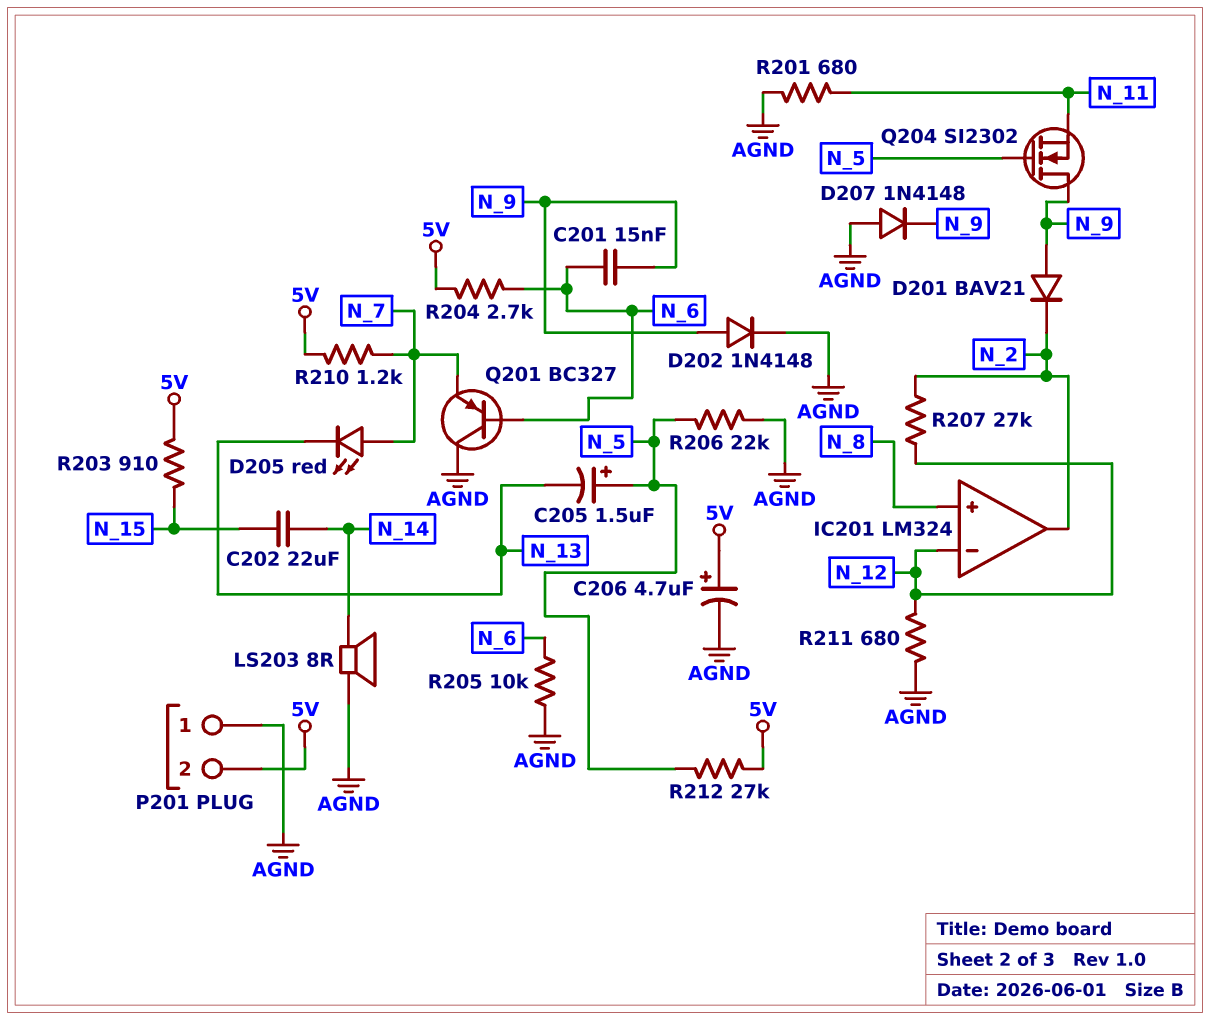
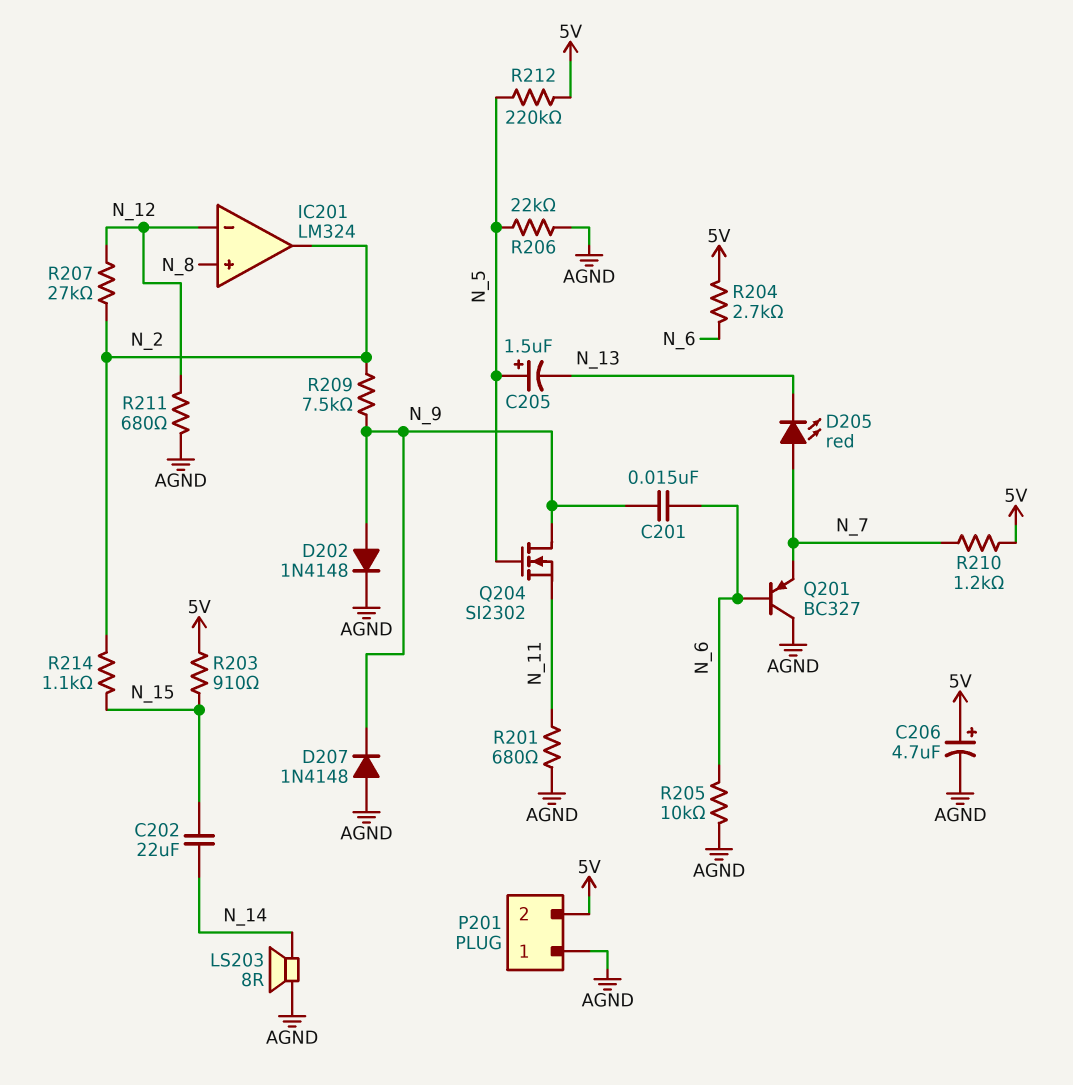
D201: diode BAV21 (A N_9, K N_2) -> none
R209: none -> 7.5k (N_2, N_9)
R212: 27k (5V, N_5) -> 220k (5V, N_5)
R214: none -> 1.1k (N_2, N_15)

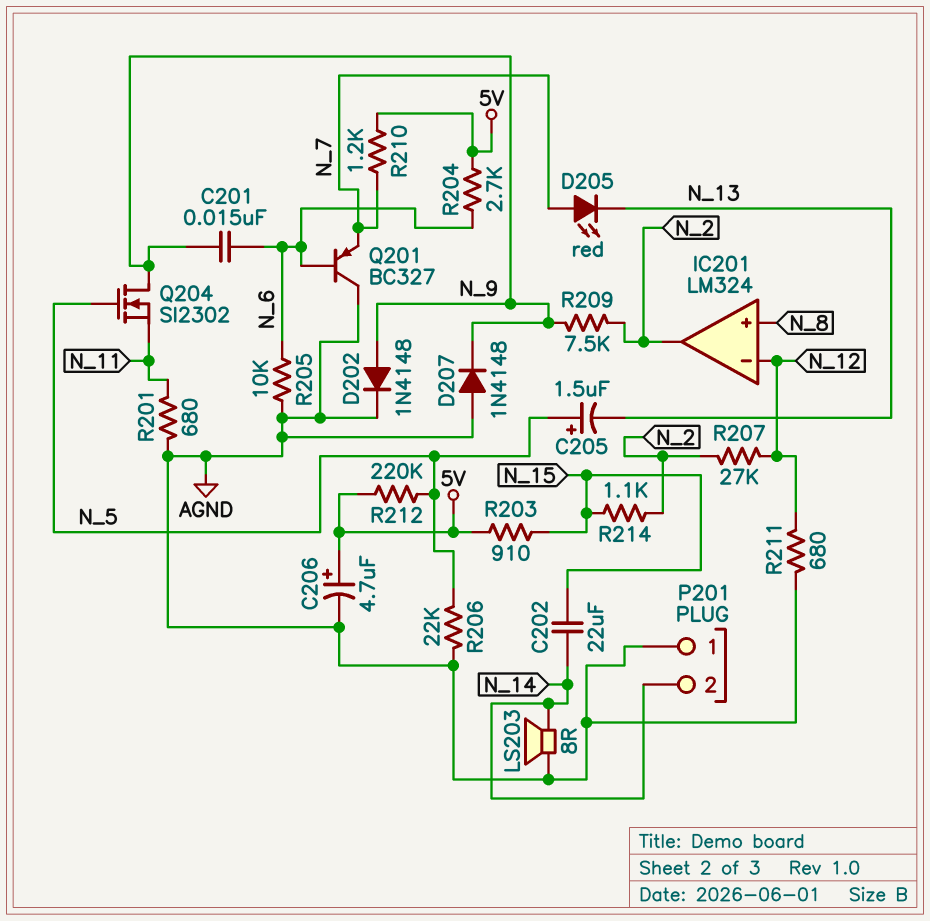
P201 pin 2: 5V -> N_14

